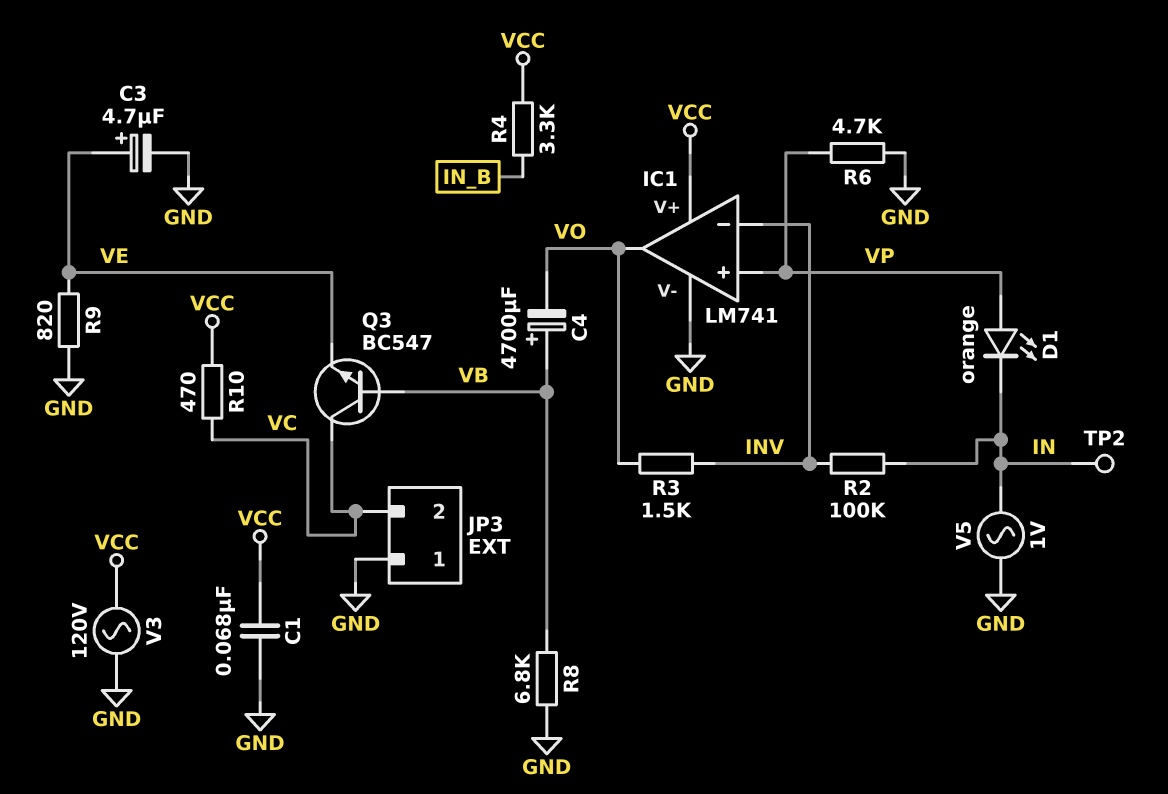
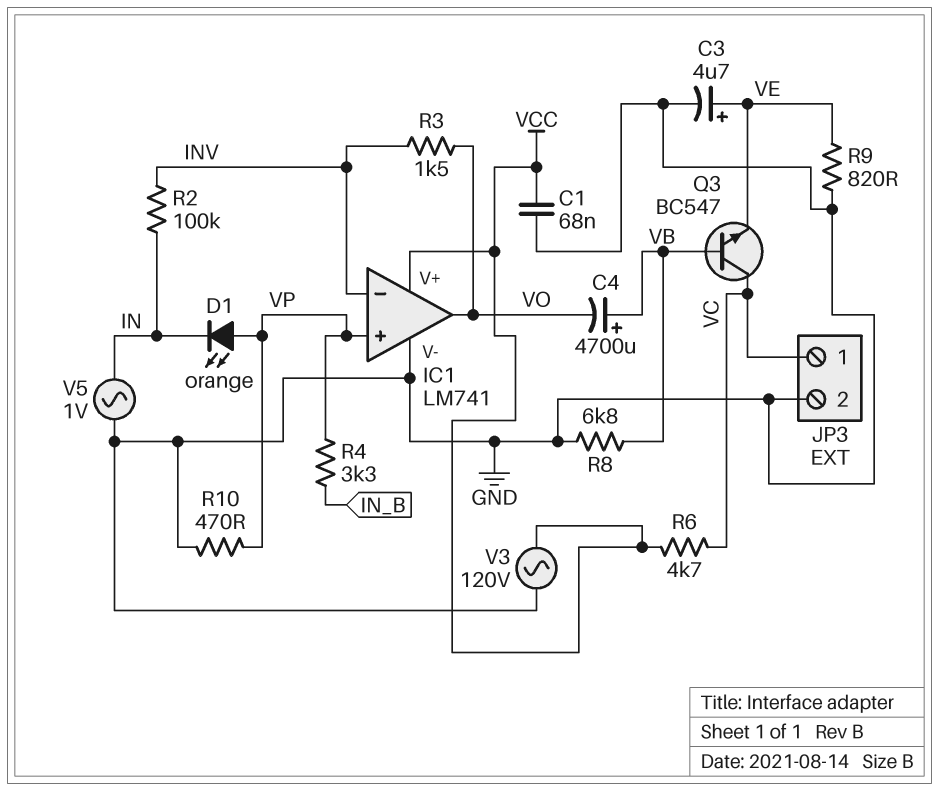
JP3 pin 1: GND -> VC
JP3 pin 2: VC -> GND
R4: 3.3k (IN_B, VCC) -> 3.3k (IN_B, VP)
R6: 4.7k (GND, VP) -> 4.7k (VC, VCC)
R10: 470 (VC, VCC) -> 470 (GND, VP)
TP2: test point (IN) -> none

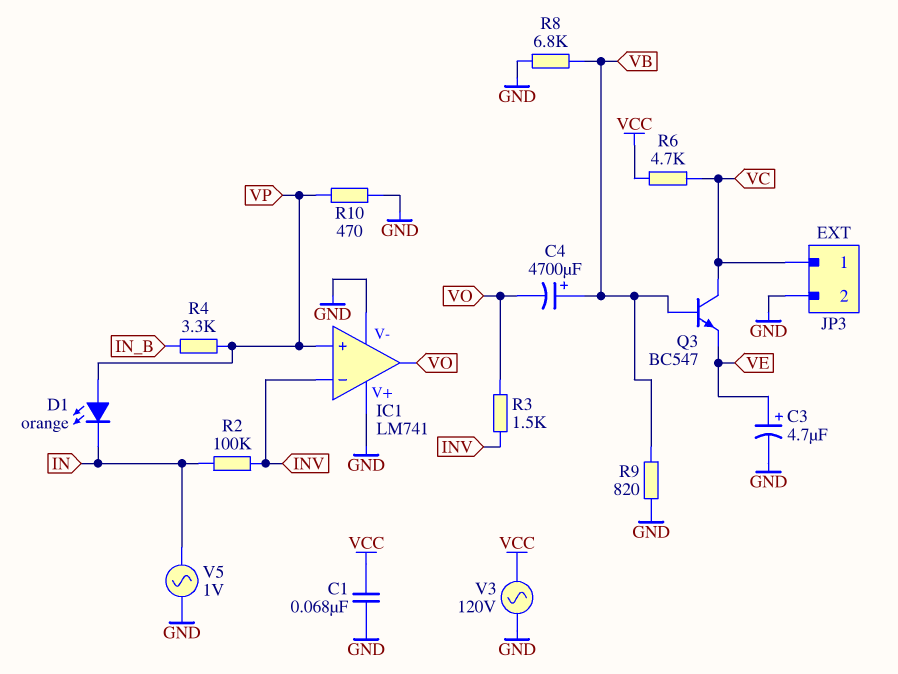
IC1 pin V+: VCC -> GND
R9: 820 (GND, VE) -> 820 (GND, VB)

